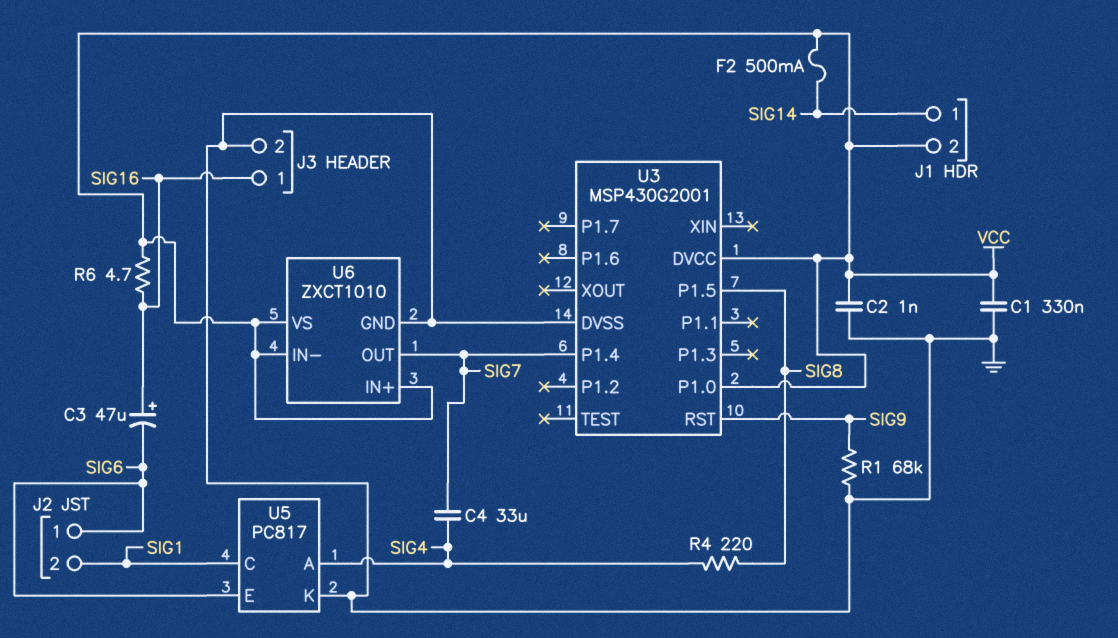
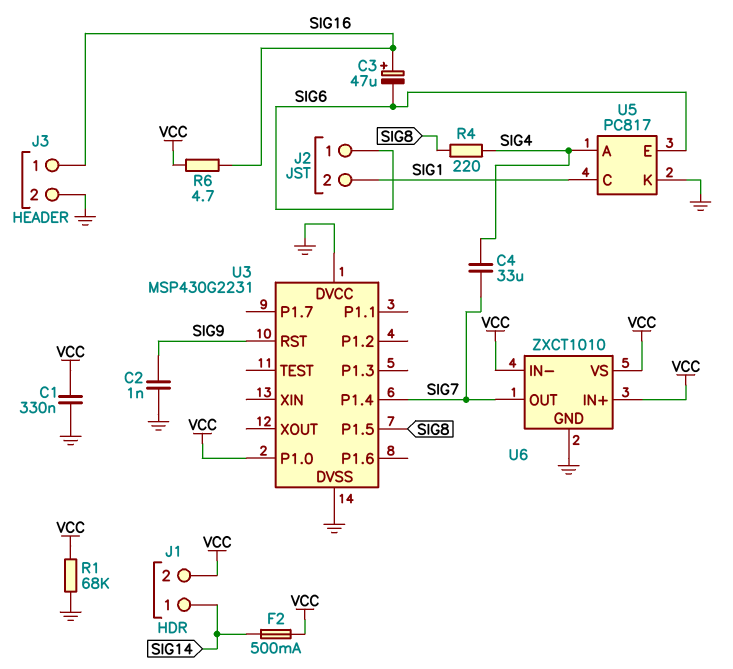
C2: 1nF (GND, VCC) -> 1nF (GND, SIG9)
R1: 68k (GND, SIG9) -> 68k (GND, VCC)
U3: MSP430G2001 -> MSP430G2231
U3 pin DVCC: VCC -> GND

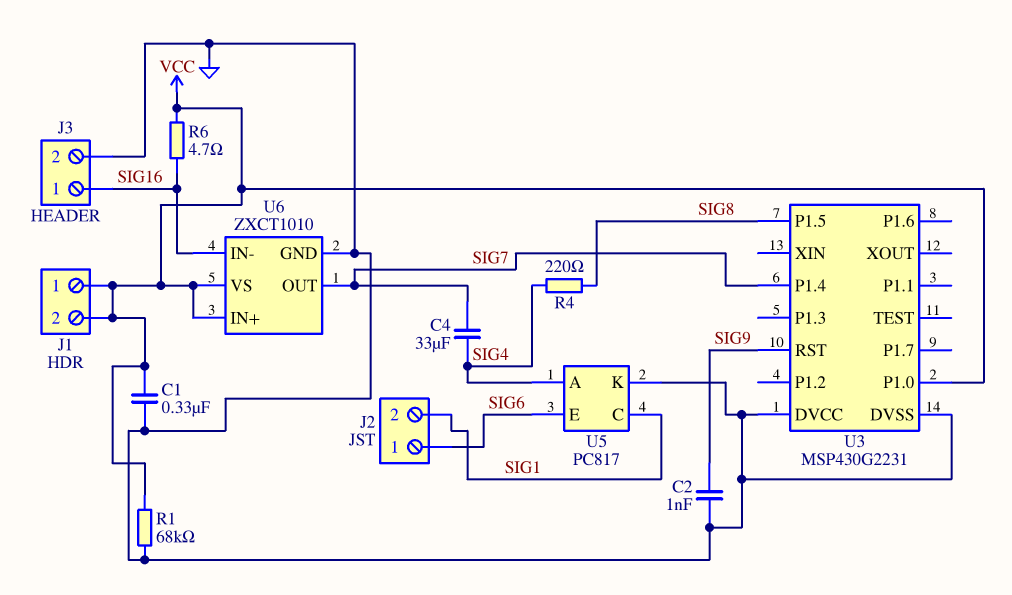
C3: 47uF (plus SIG16, minus SIG6) -> none
F2: 500mA (SIG14, VCC) -> none
J1 pin 1: SIG14 -> VCC
U6 pin IN-: VCC -> SIG16

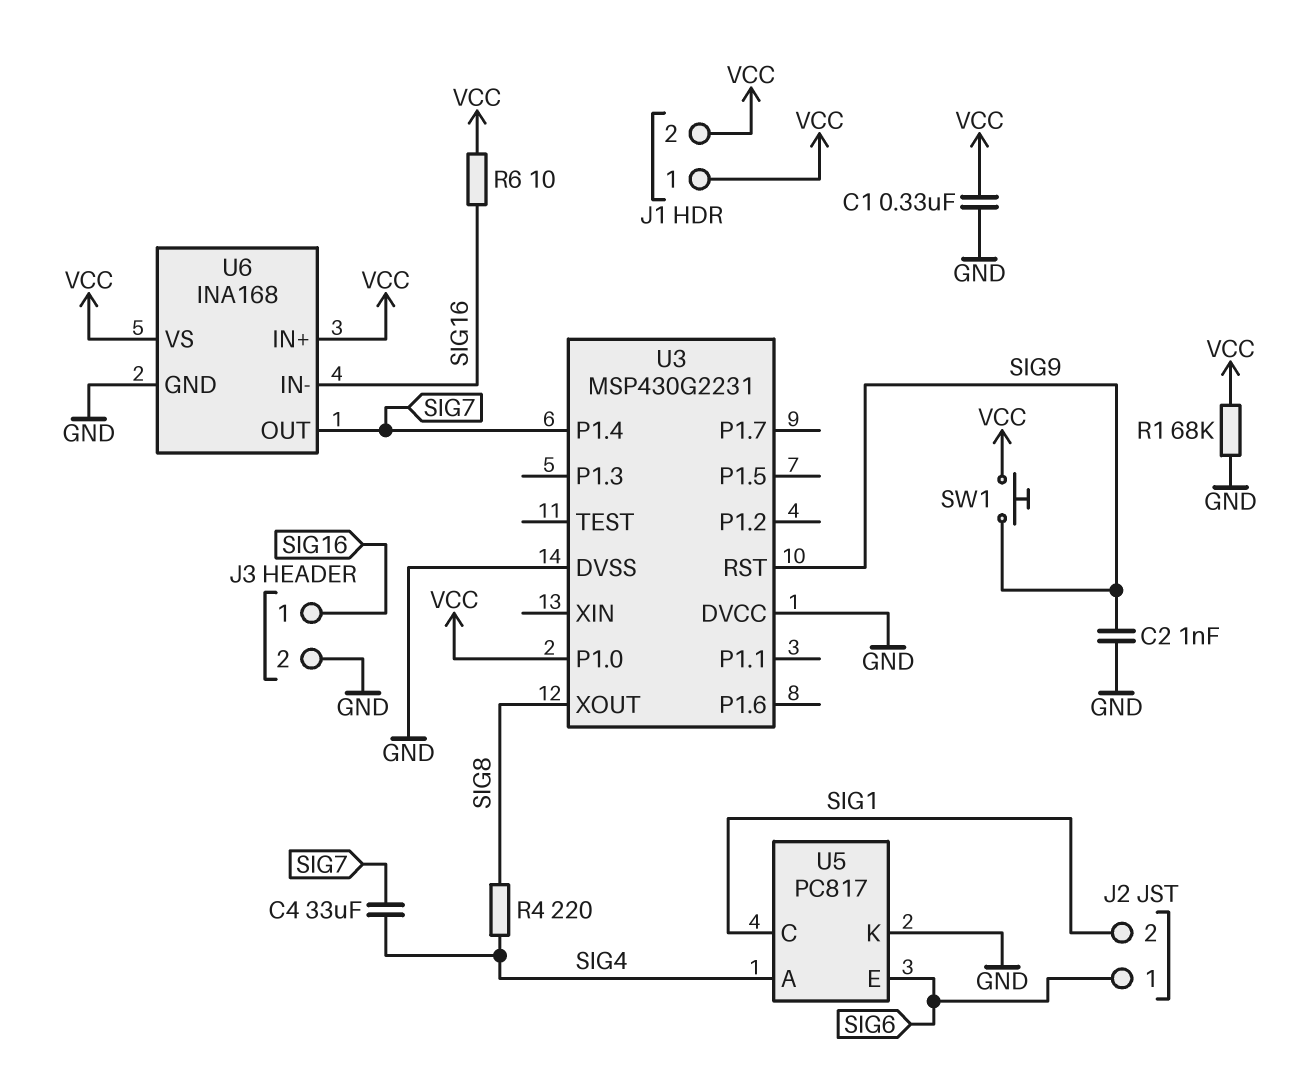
R6: 4.7 (SIG16, VCC) -> 10 (SIG16, VCC)
SW1: none -> button (SIG9, VCC)
U3 pin P1.5: SIG8 -> none
U3 pin XOUT: none -> SIG8
U6: ZXCT1010 -> INA168

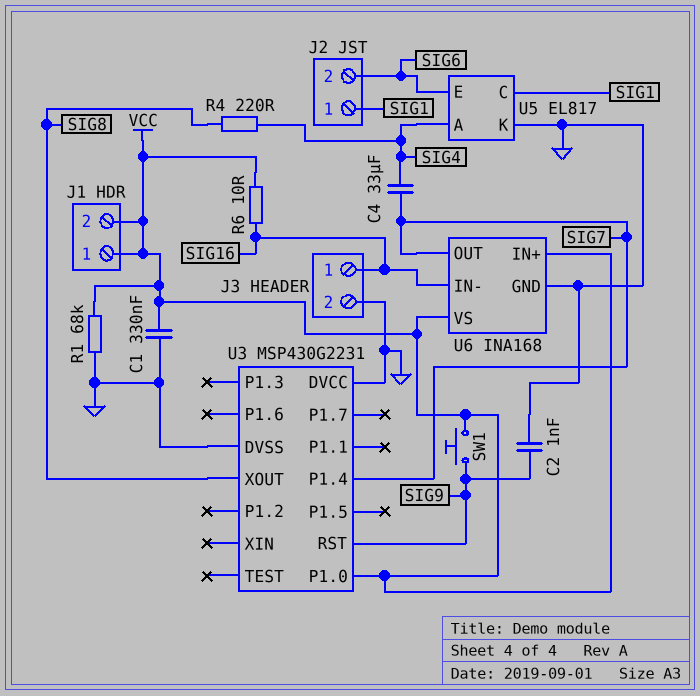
J2 pin 1: SIG6 -> SIG1
J2 pin 2: SIG1 -> SIG6
U5: PC817 -> EL817

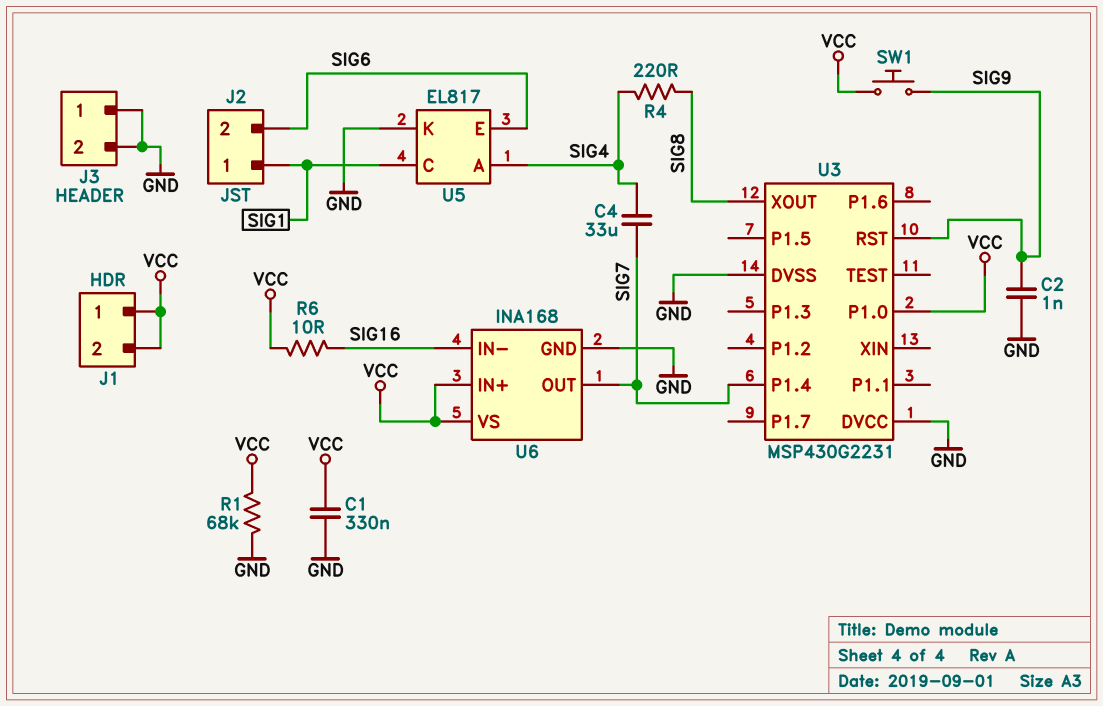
J3 pin 1: SIG16 -> GND

